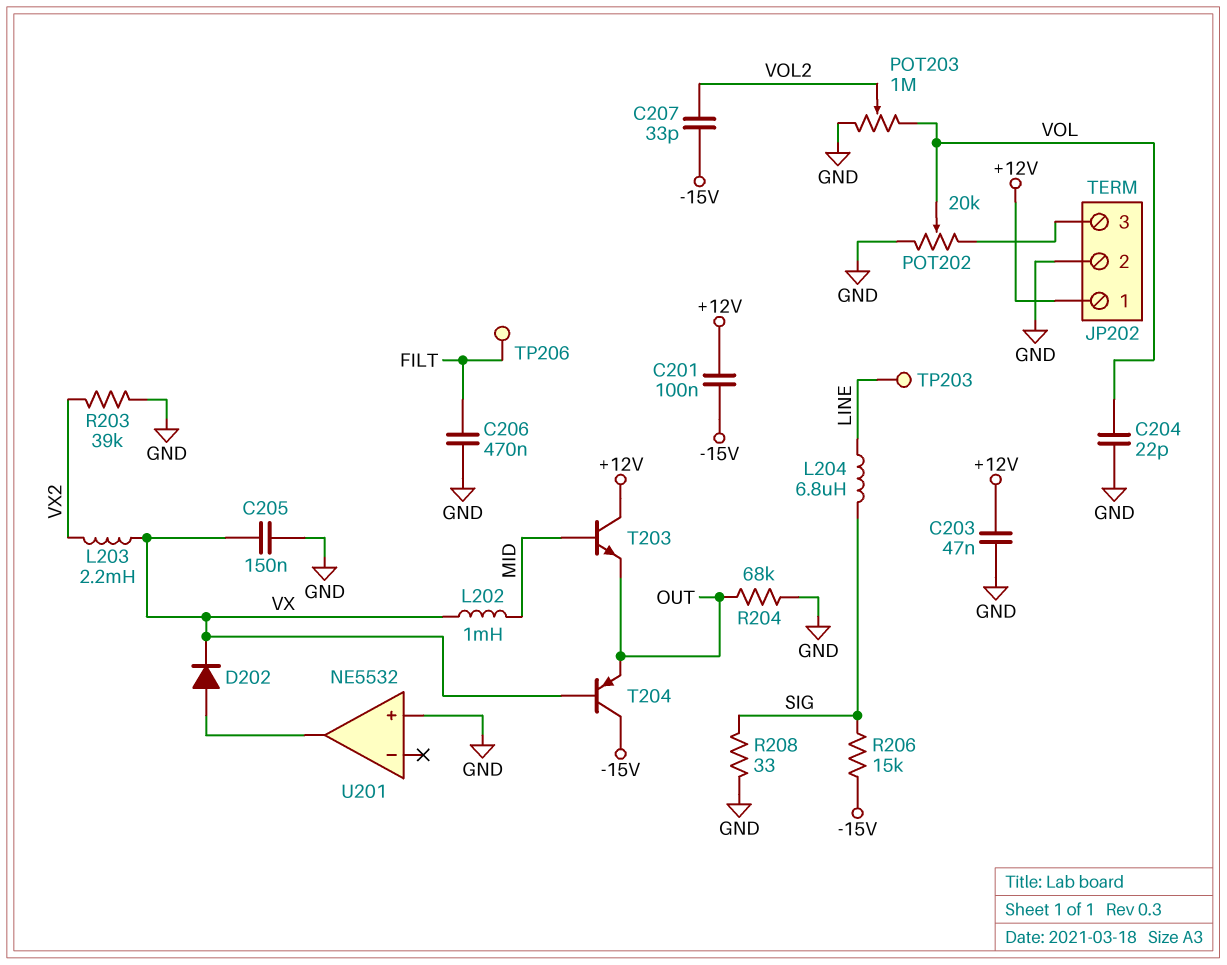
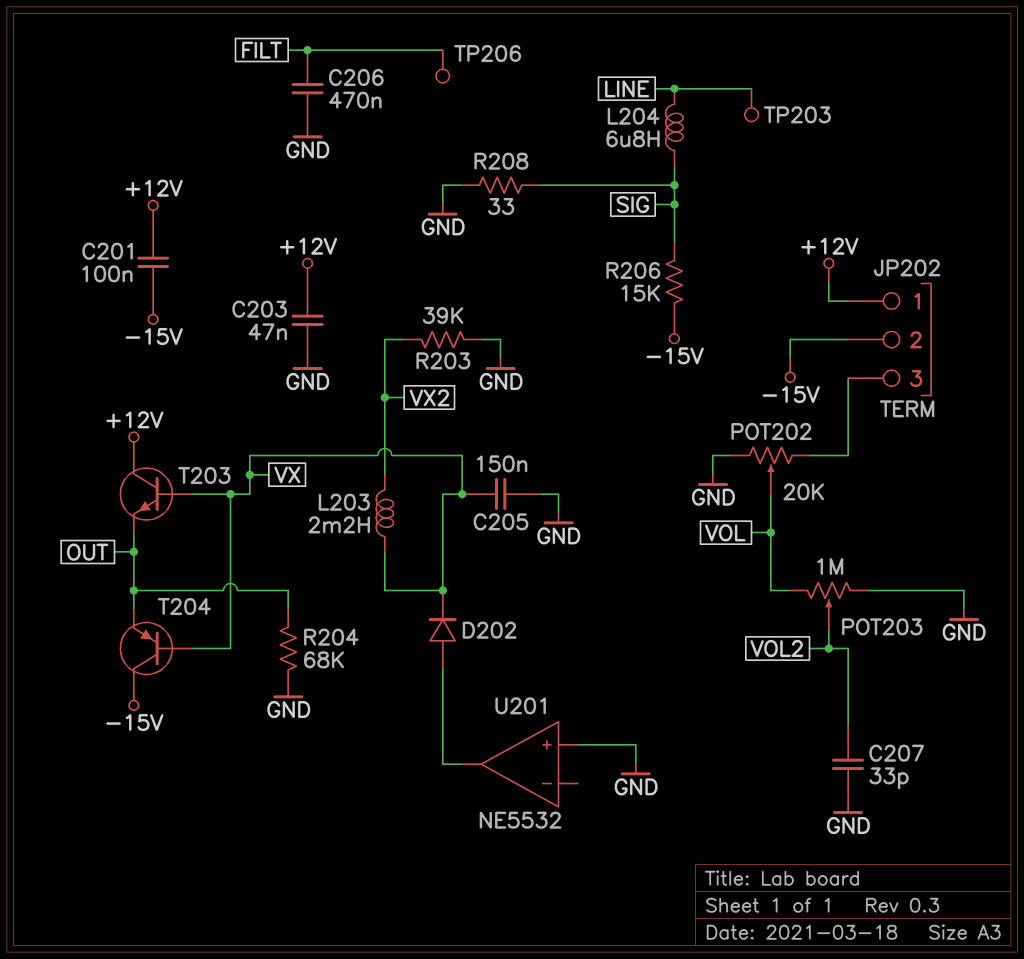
C204: 22pF (GND, VOL) -> none
C207: 33pF (-15V, VOL2) -> 33pF (GND, VOL2)
JP202 pin 2: GND -> -15V
L202: 1mH (MID, VX) -> none
T203: NPN (B MID, C +12V, E OUT) -> NPN (B VX, C +12V, E OUT)

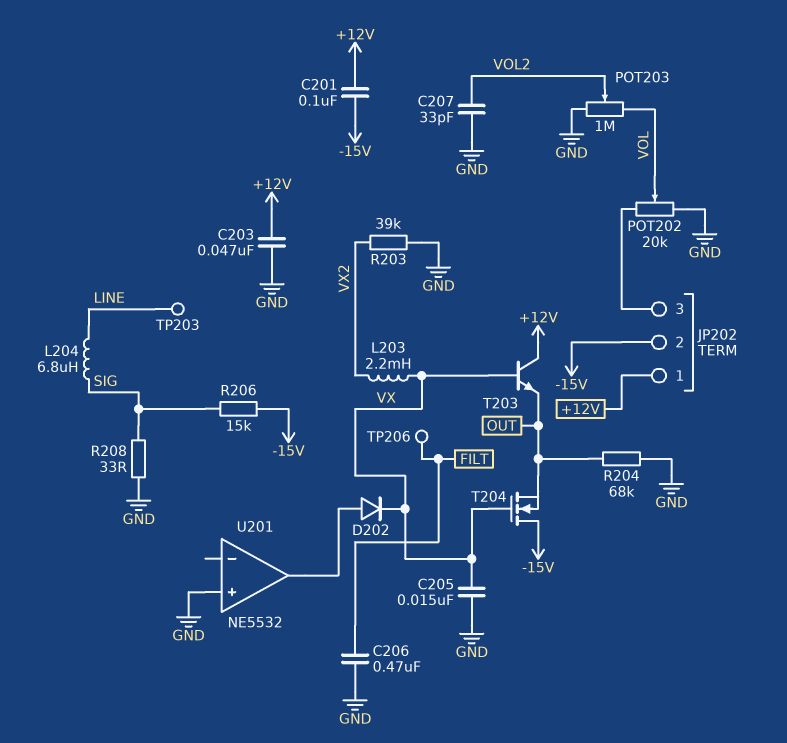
C205: 150nF (GND, VX) -> 15nF (GND, VX)
T204: PNP (B VX, C -15V, E OUT) -> NMOS (G VX, D -15V, S OUT)

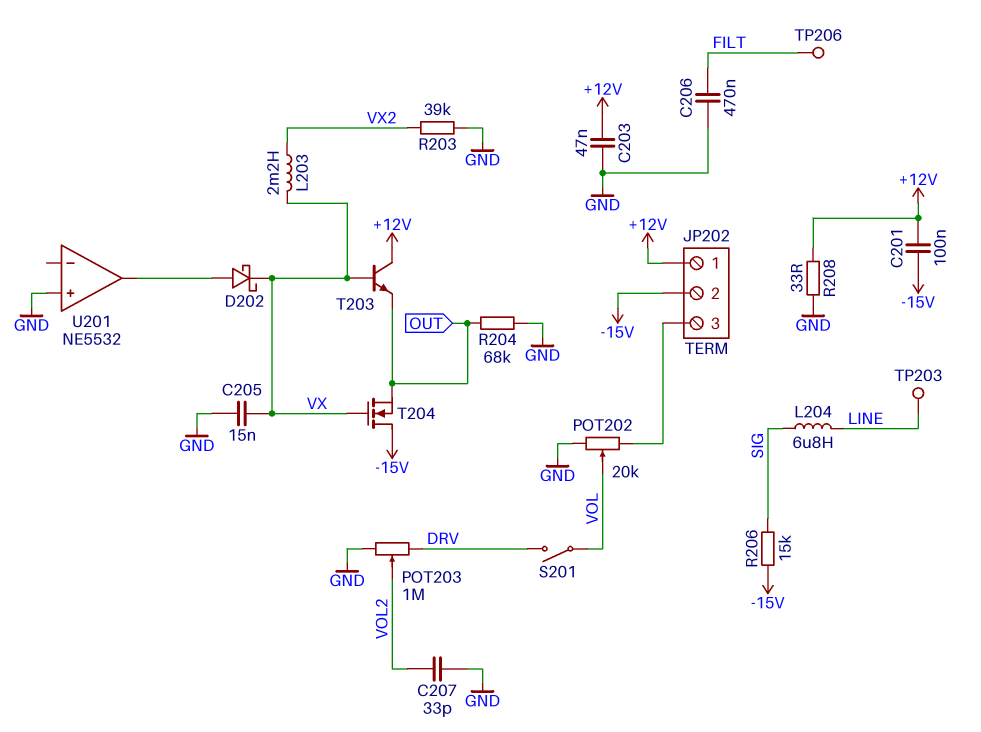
D202: diode (A U201/out, K VX) -> schottky (A U201/out, K VX)
POT203: 1M (GND, VOL, wiper VOL2) -> 1M (DRV, GND, wiper VOL2)
R208: 33 (GND, SIG) -> 33 (+12V, GND)
S201: none -> switch (DRV, VOL)

